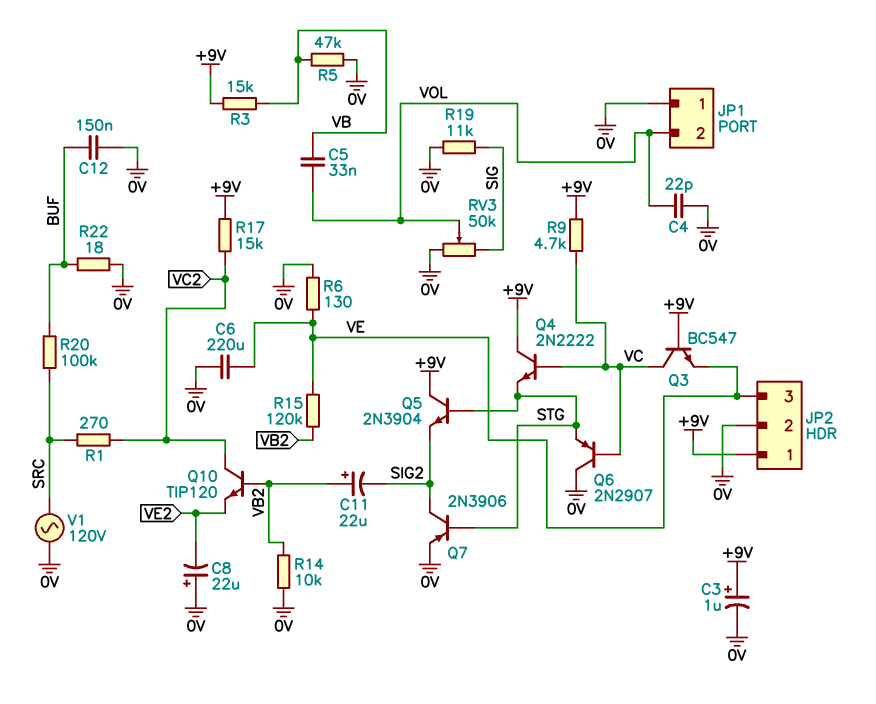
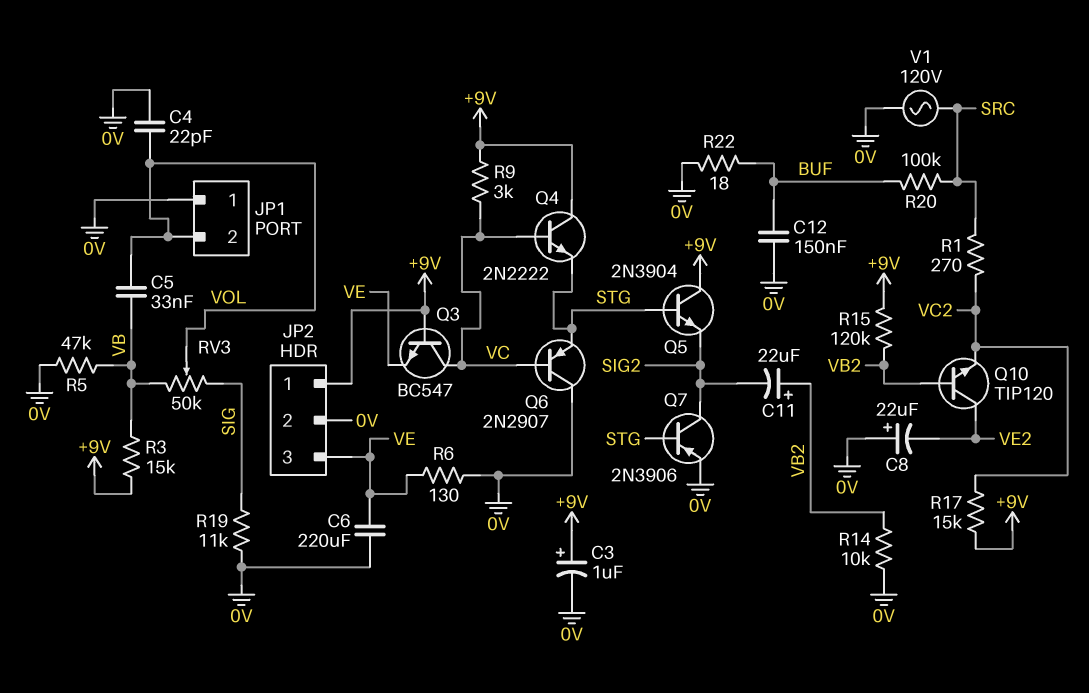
Q10: NPN TIP120 (B VB2, C VC2, E VE2) -> NPN TIP120 (B VB2, C VE2, E VC2)
R9: 4.7k (+9V, VC) -> 3k (+9V, VC)
R15: 120k (VB2, VE) -> 120k (+9V, VB2)
RV3: 50k (0V, SIG, wiper VOL) -> 50k (SIG, VB, wiper VOL)

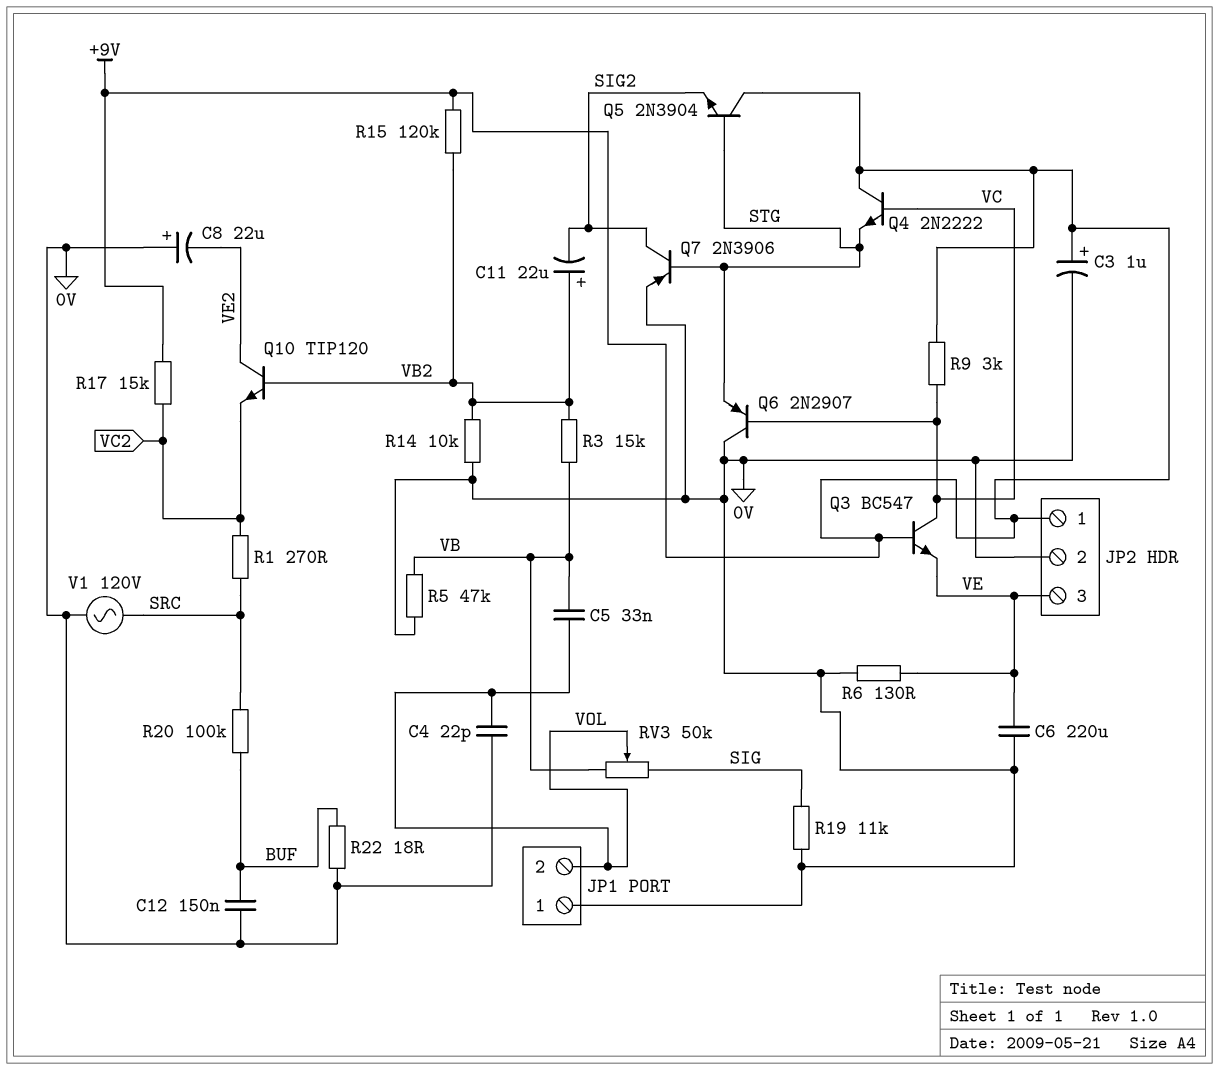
R3: 15k (+9V, VB) -> 15k (VB, VB2)

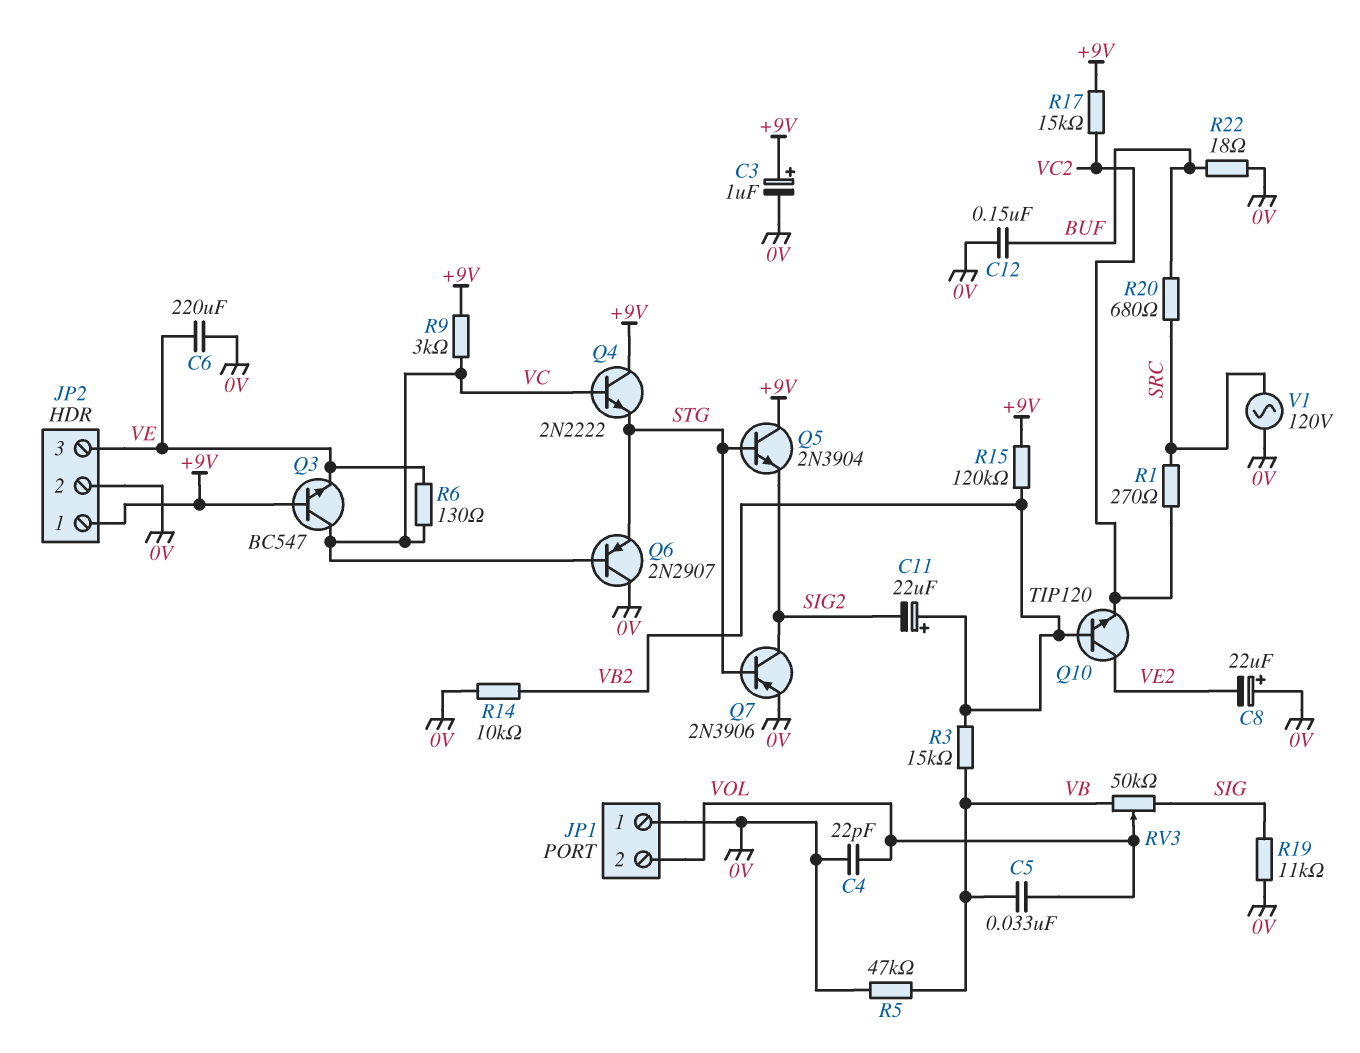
R6: 130 (0V, VE) -> 130 (VC, VE)
R20: 100k (BUF, SRC) -> 680 (BUF, SRC)

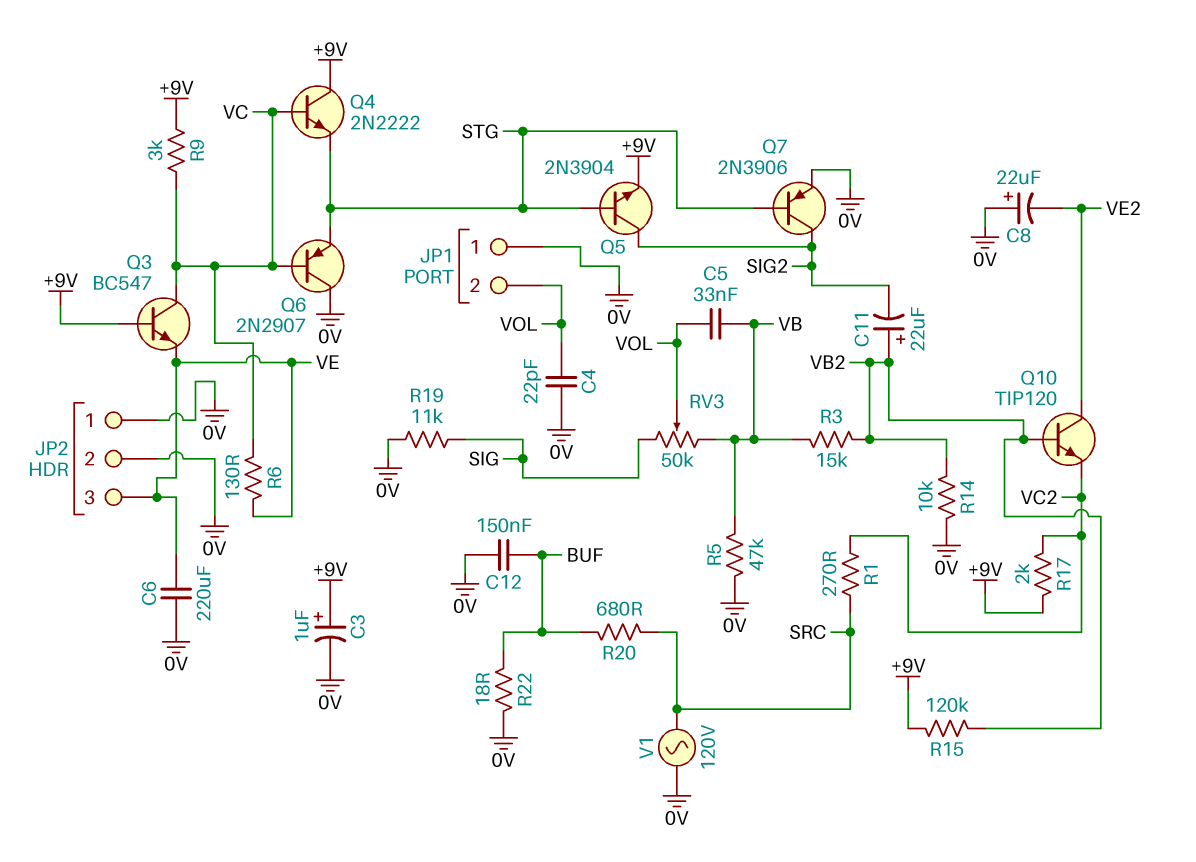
JP2 pin 1: +9V -> 0V
Q5: NPN 2N3904 (B STG, C +9V, E SIG2) -> NPN 2N3904 (B STG, C SIG2, E +9V)
R17: 15k (+9V, VC2) -> 2k (+9V, VC2)

